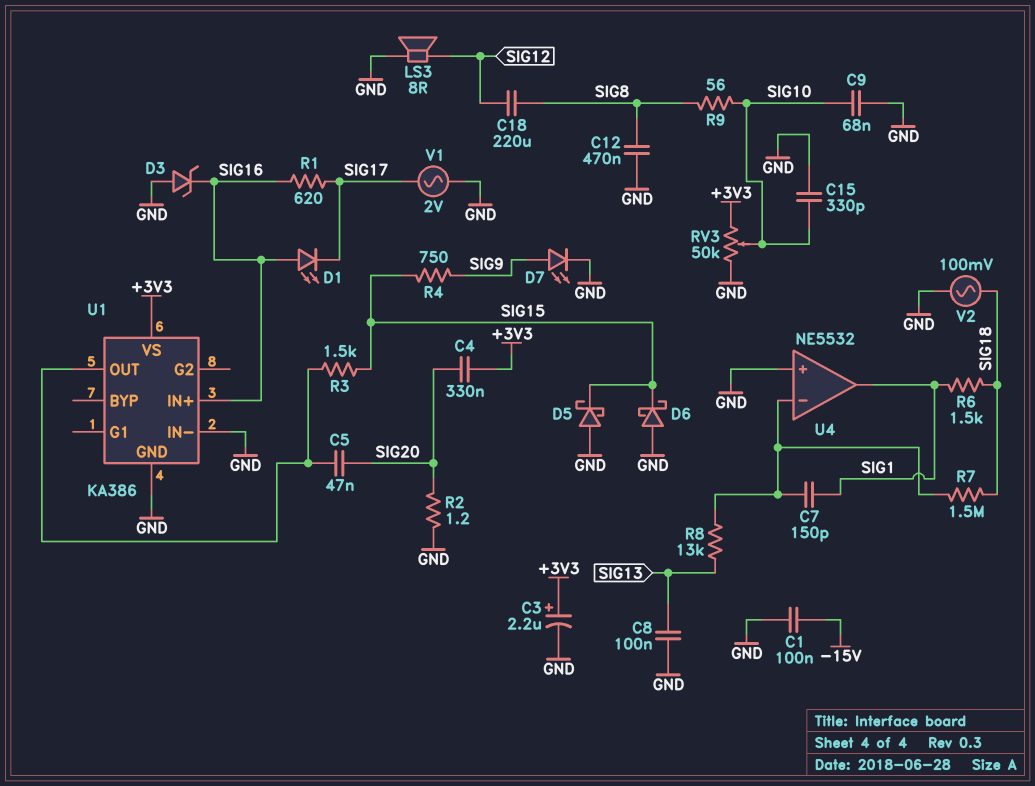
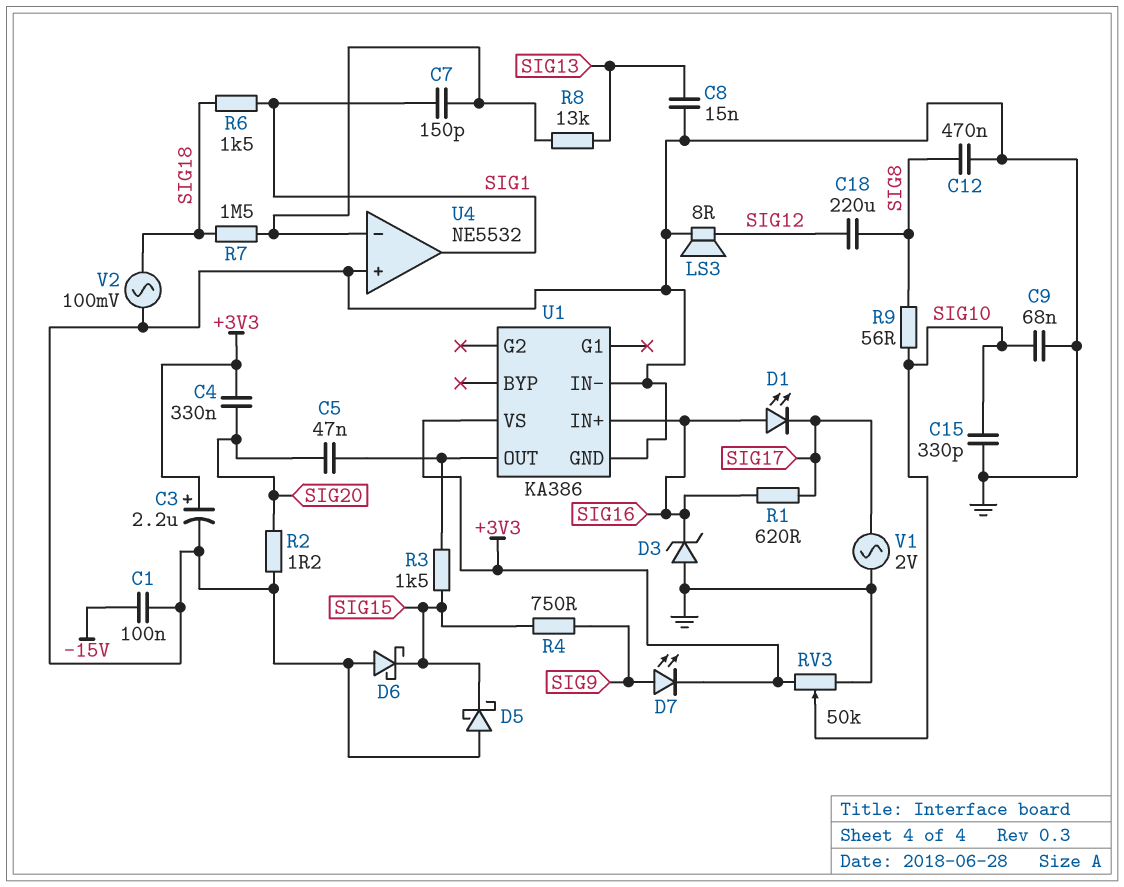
C8: 100nF (GND, SIG13) -> 15nF (GND, SIG13)
D7: LED (A SIG9, K GND) -> LED (A SIG9, K +3V3)

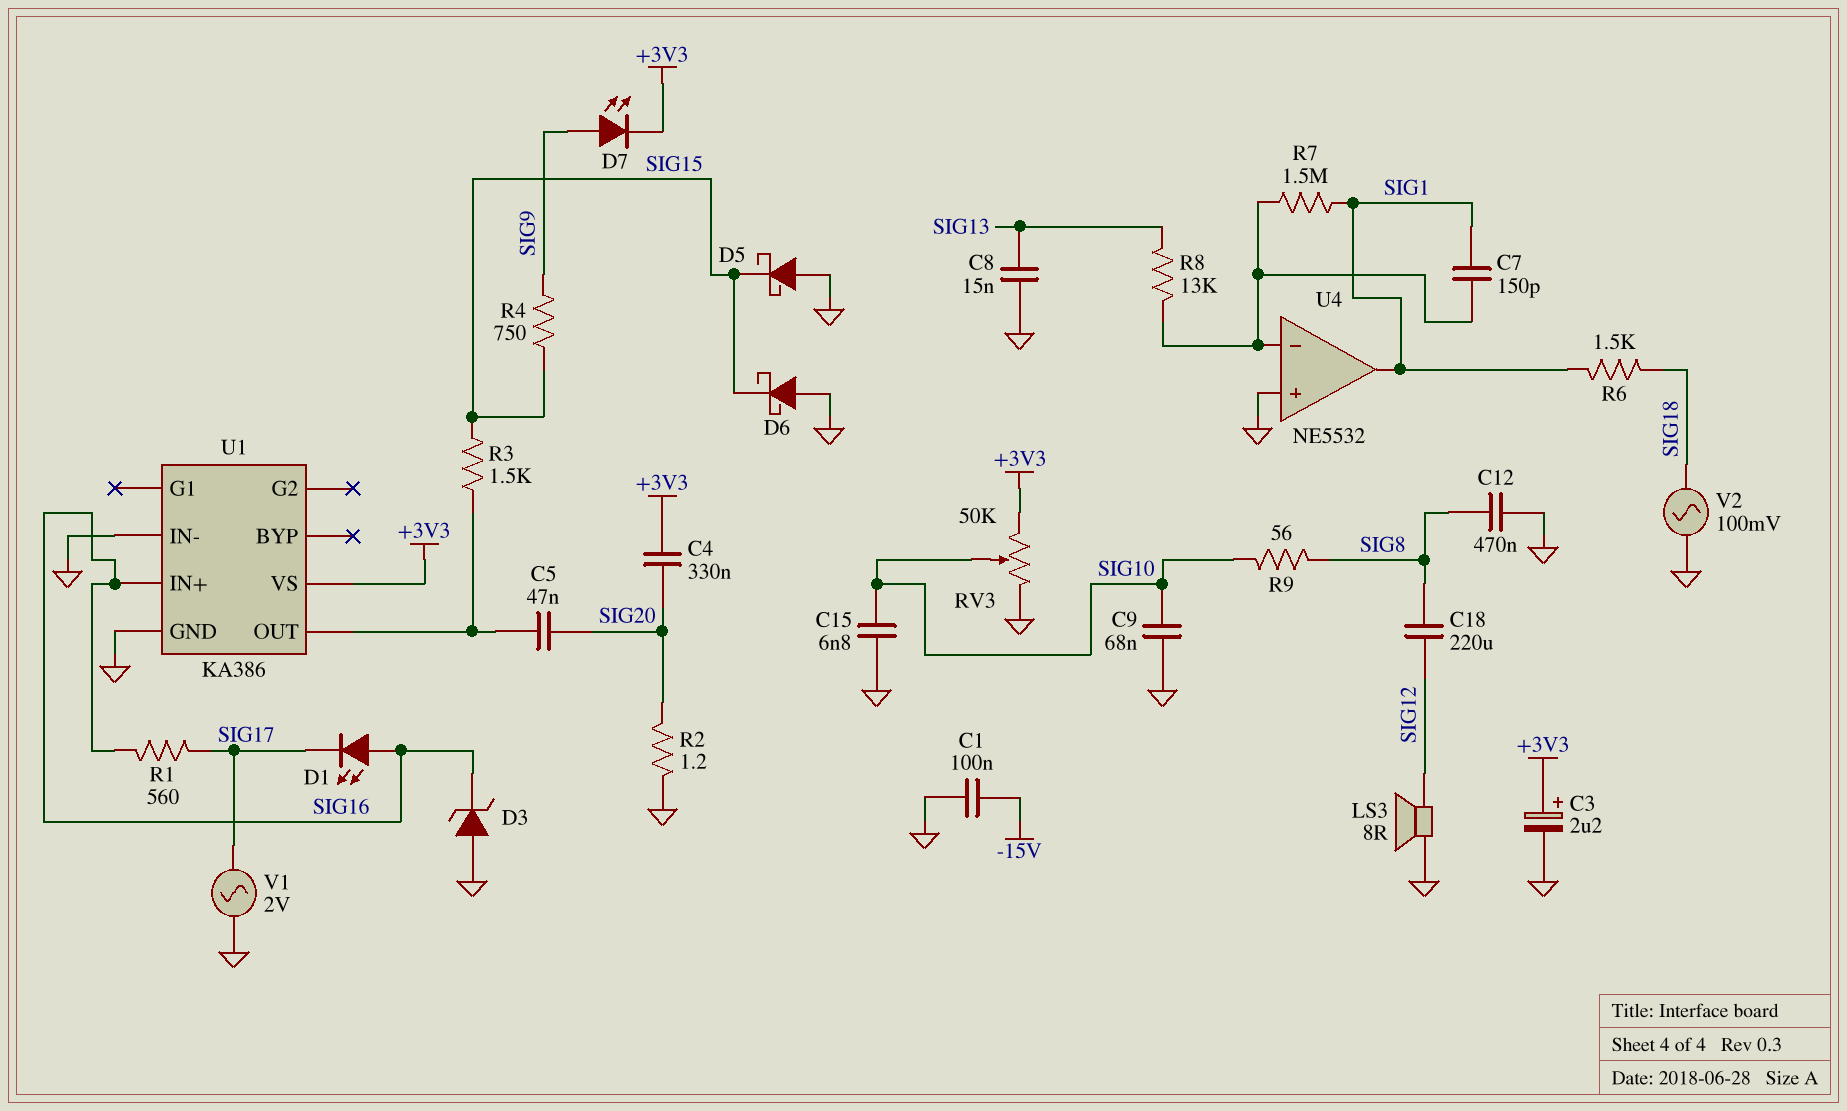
C15: 330pF (GND, SIG10) -> 6.8nF (GND, SIG10)
R1: 620 (SIG16, SIG17) -> 560 (SIG16, SIG17)
R7: 1.5M (SIG18, U4/in-) -> 1.5M (SIG1, U4/in-)

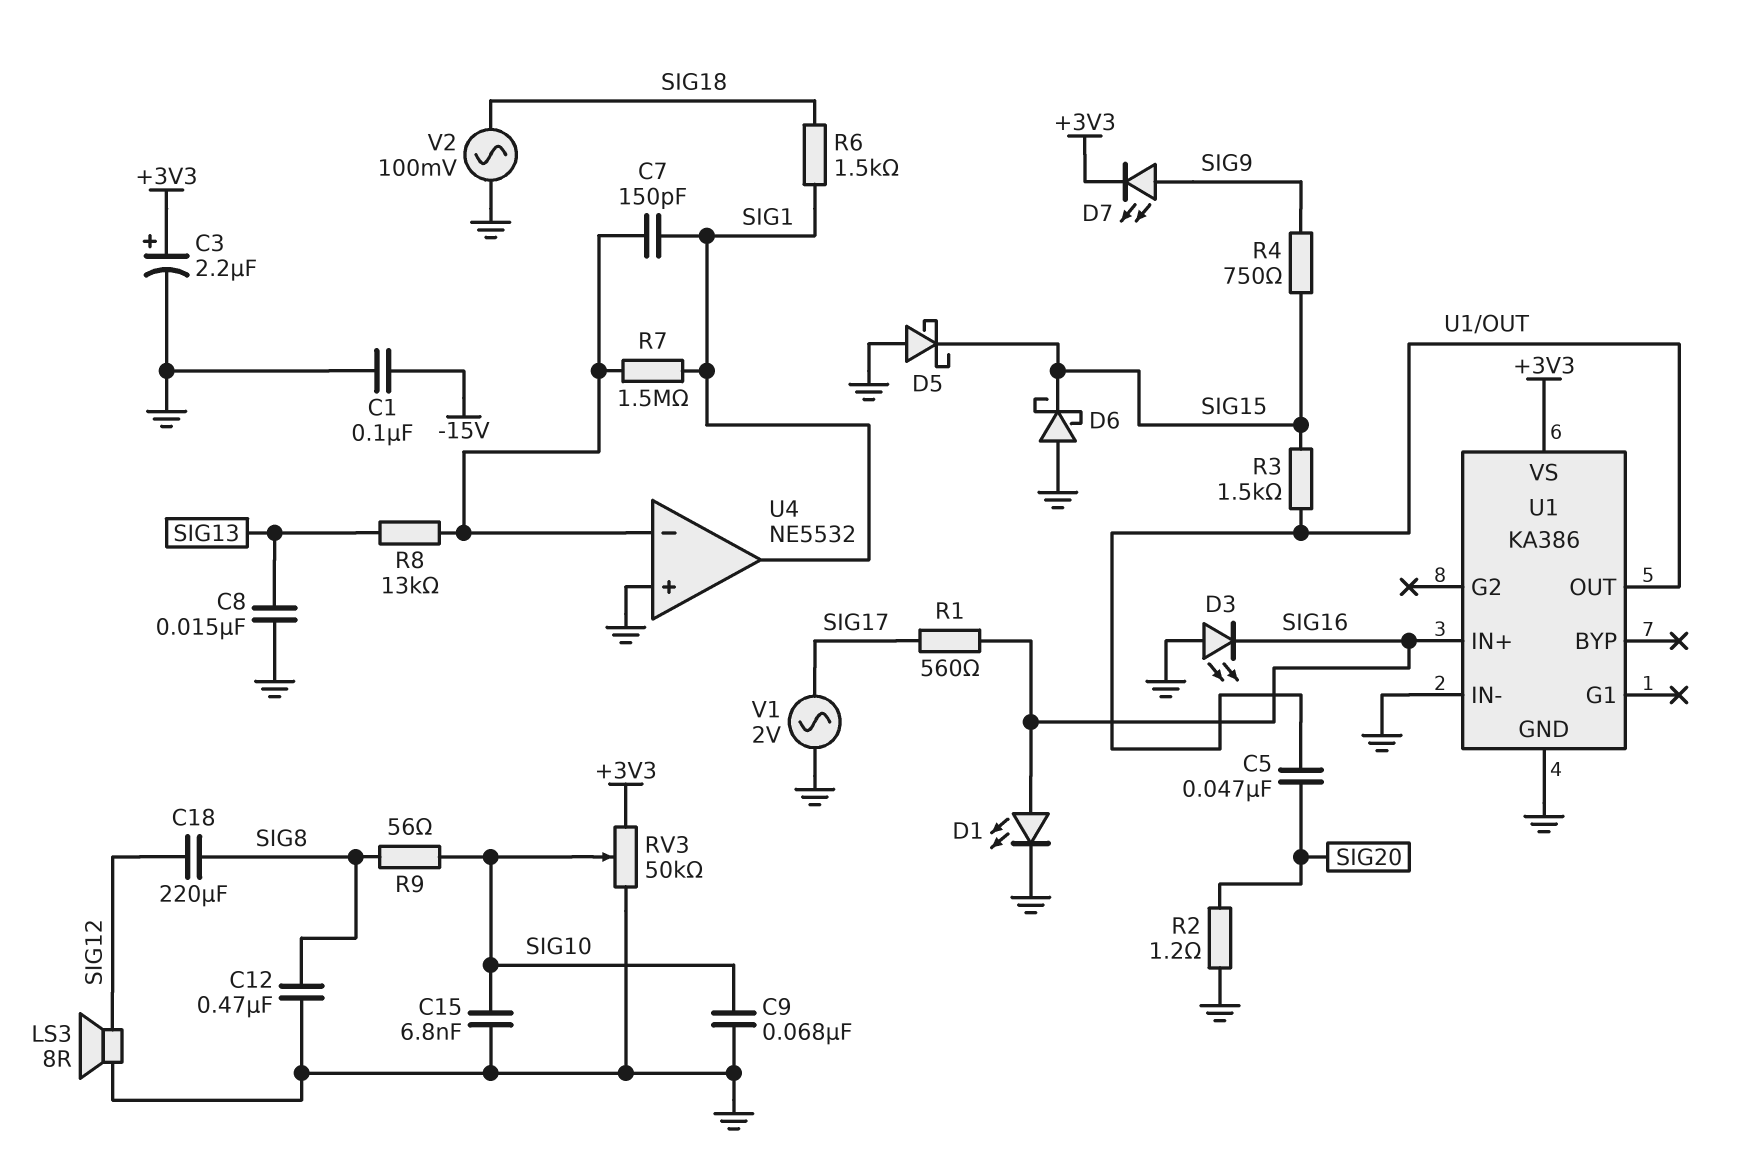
C4: 330nF (+3V3, SIG20) -> none
D1: LED (A SIG16, K SIG17) -> LED (A SIG16, K GND)
D3: zener (A GND, K SIG16) -> LED (A GND, K SIG16)

